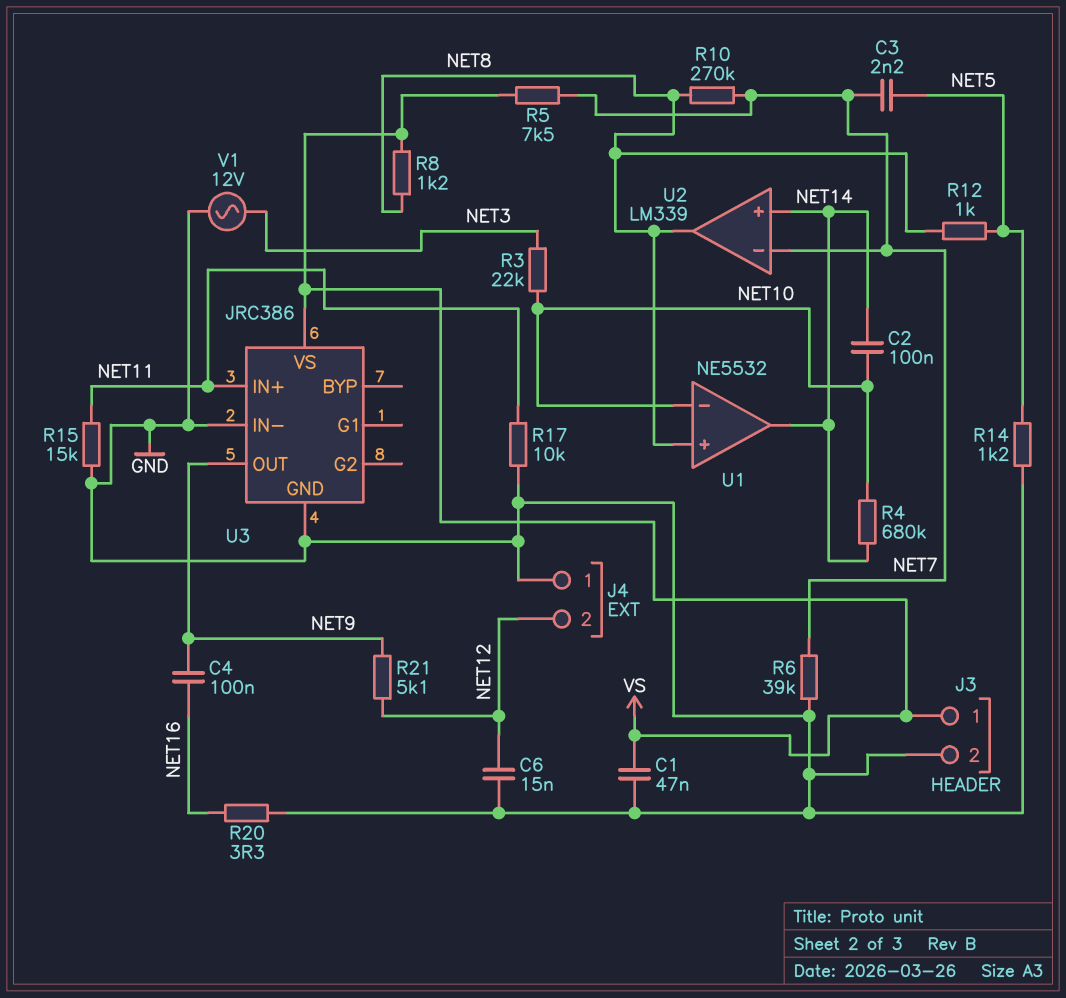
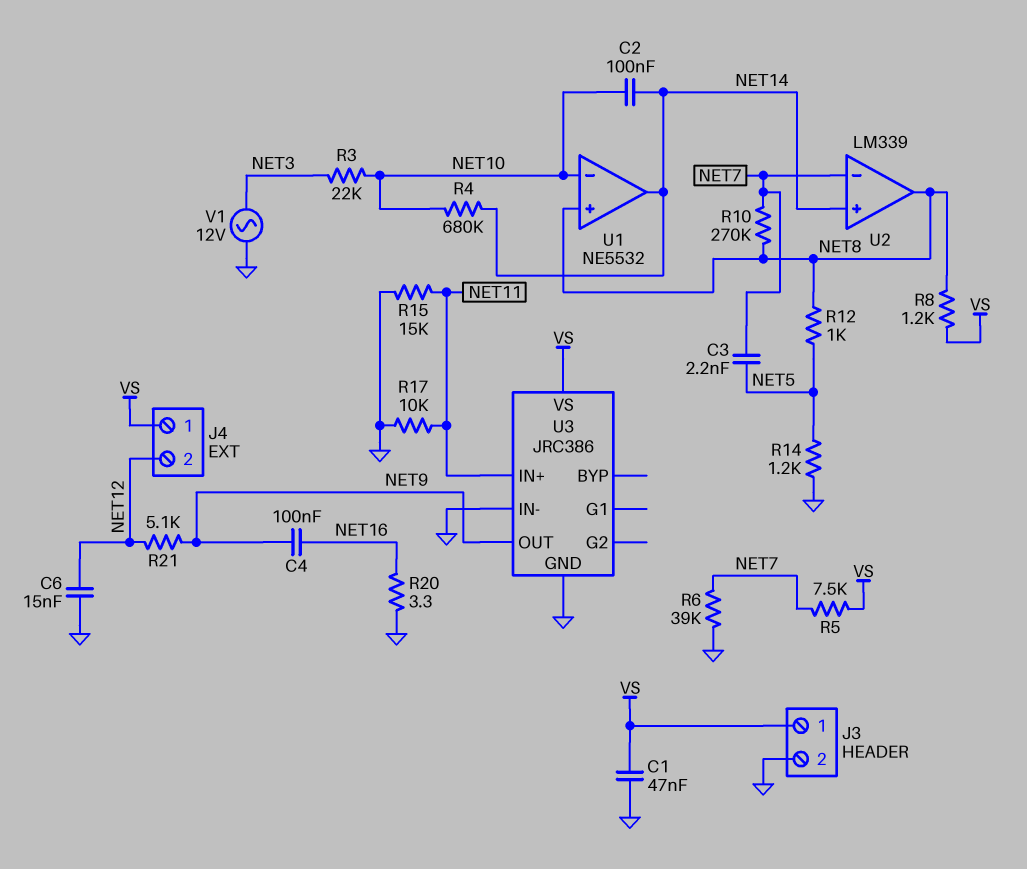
J4 pin 1: GND -> VS

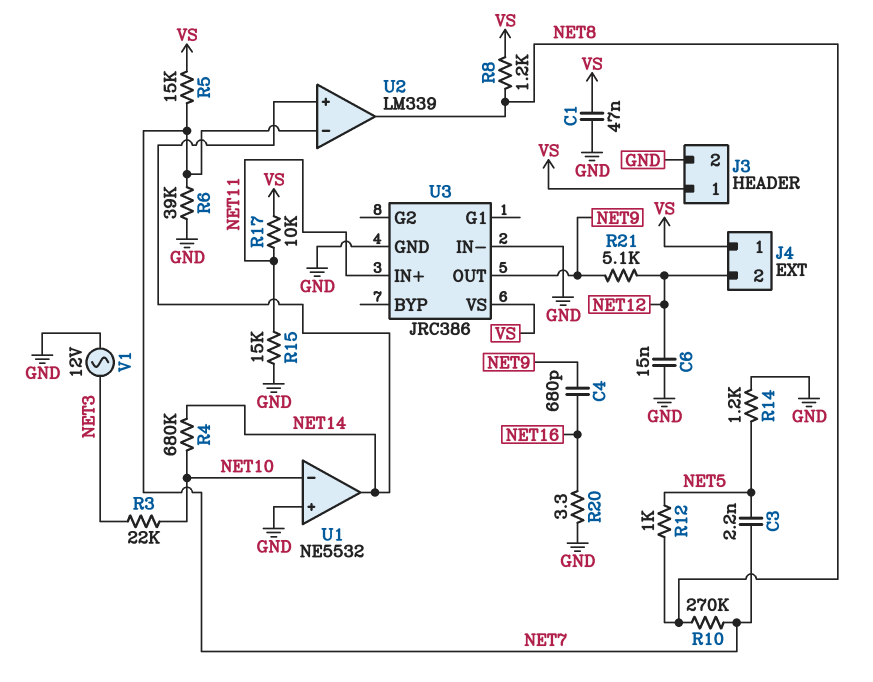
C2: 100nF (NET10, NET14) -> none
C4: 100nF (NET9, NET16) -> 680pF (NET9, NET16)
R5: 7.5k (NET7, VS) -> 15k (NET7, VS)
R17: 10k (GND, NET11) -> 10k (NET11, VS)
U1 pin in+: NET8 -> GND

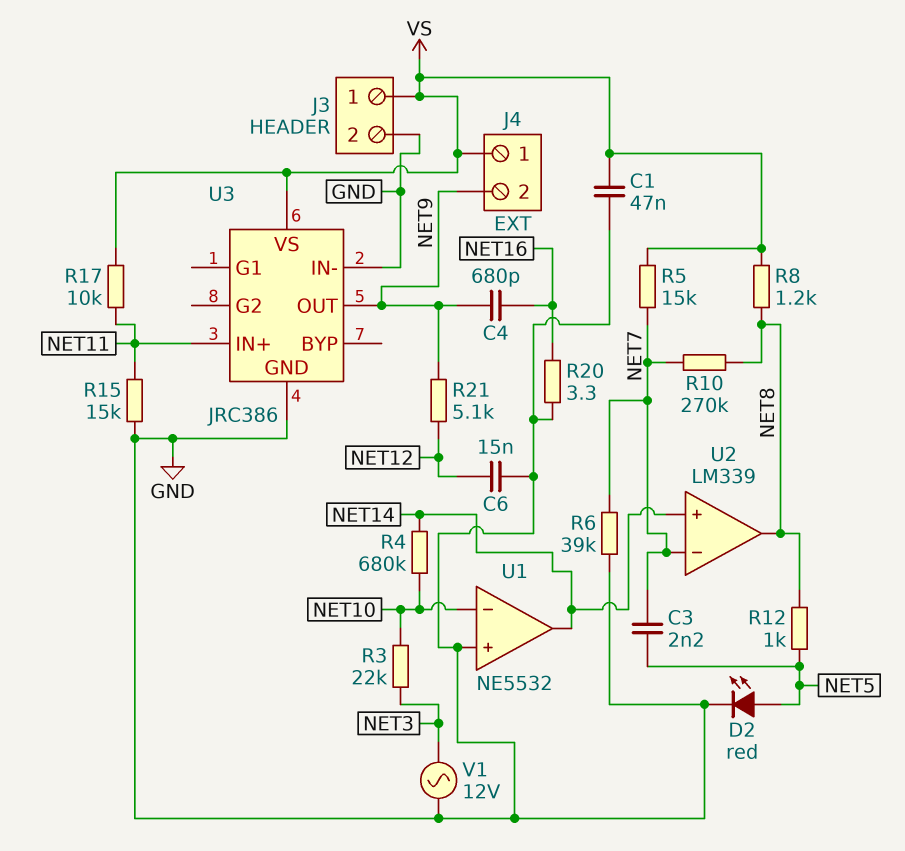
D2: none -> LED red (A NET5, K GND)
J4 pin 2: NET12 -> NET9
R14: 1.2k (GND, NET5) -> none

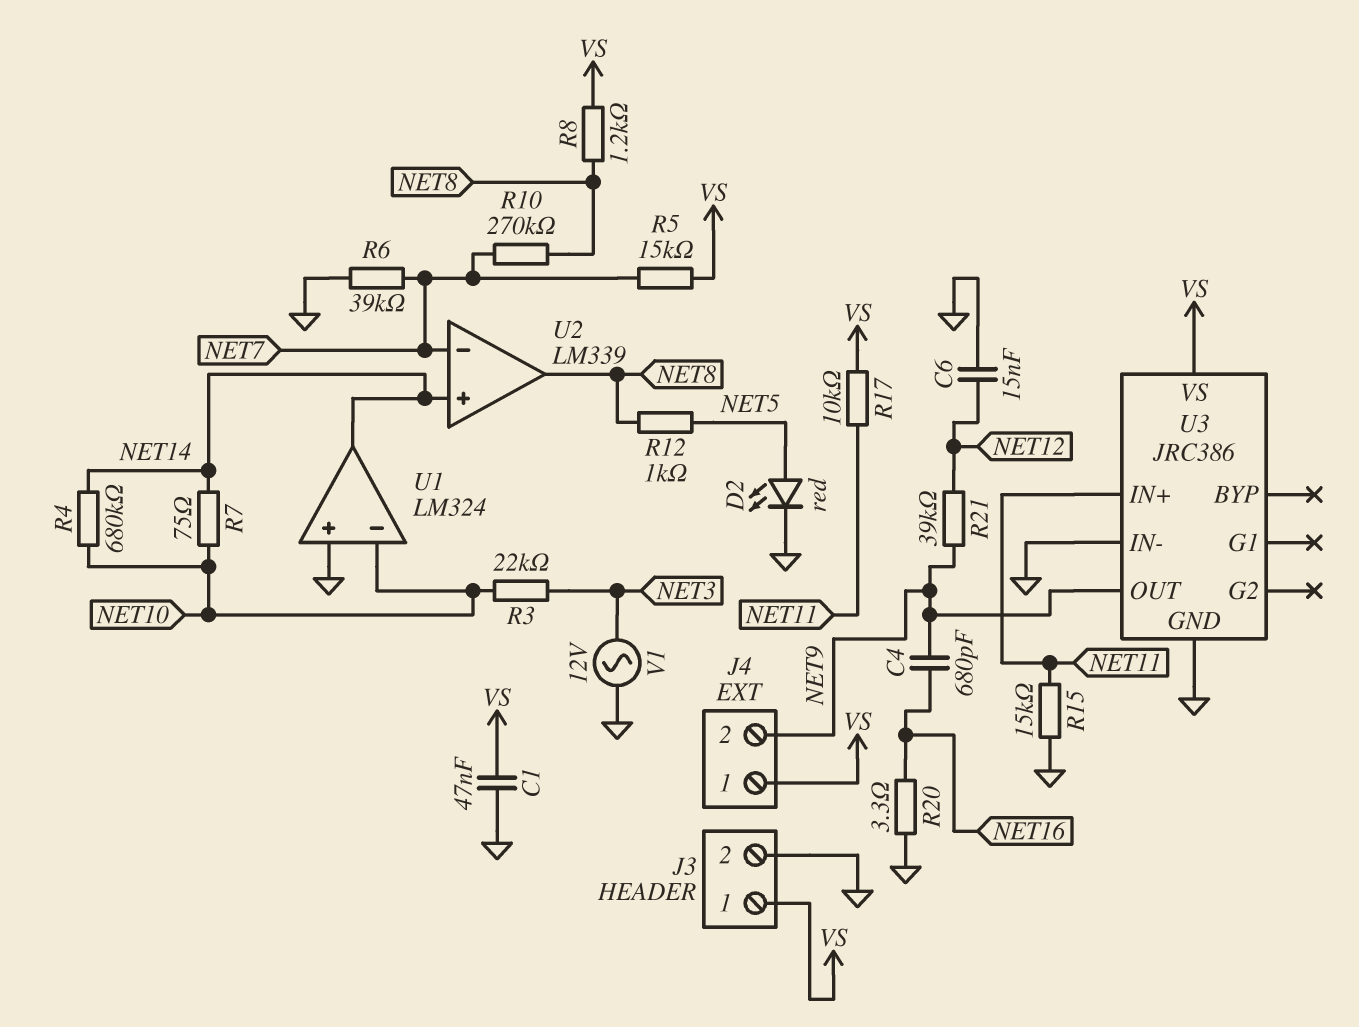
C3: 2.2nF (NET5, NET7) -> none
R7: none -> 75 (NET10, NET14)
R21: 5.1k (NET9, NET12) -> 39k (NET9, NET12)
U1: NE5532 -> LM324

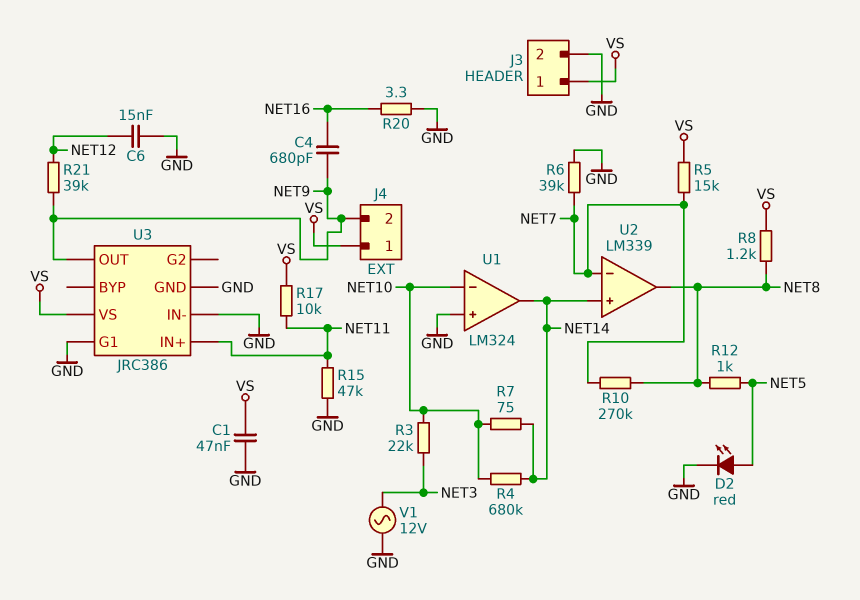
R15: 15k (GND, NET11) -> 47k (GND, NET11)
U3 pin G1: none -> GND

